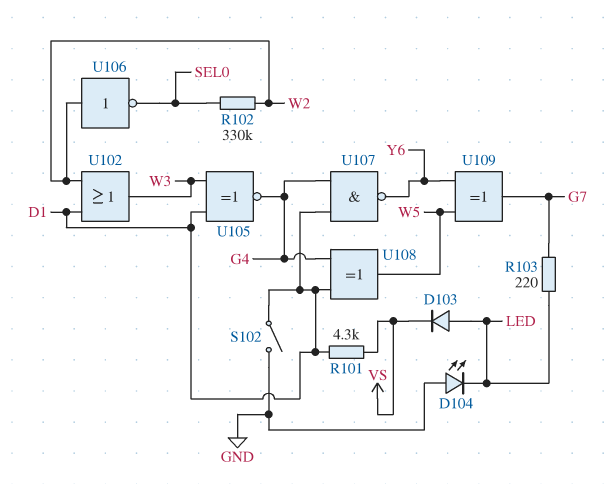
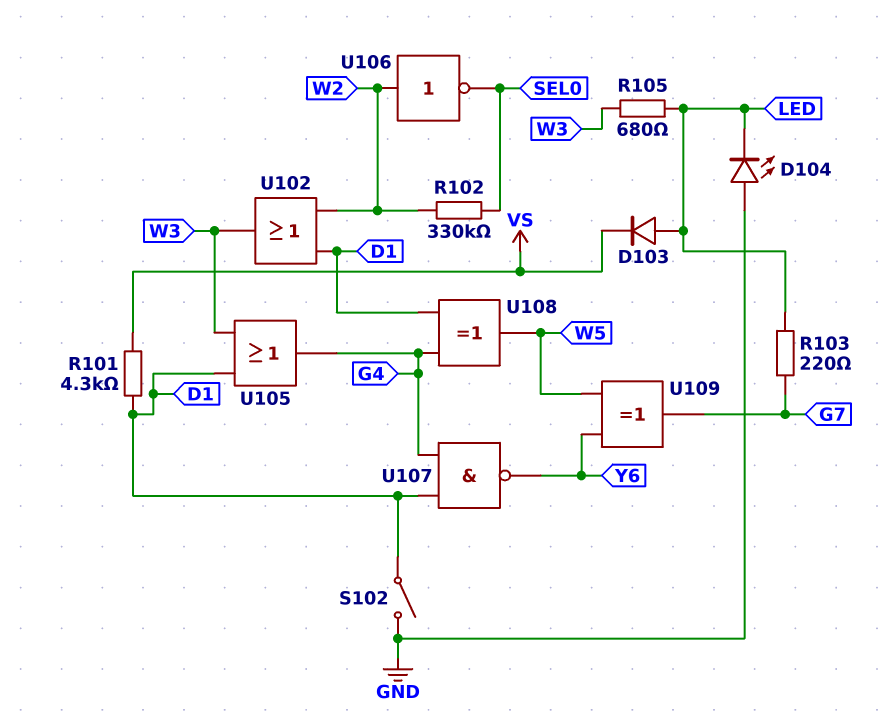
R105: none -> 680 (LED, W3)
U105: XNOR (in D1, in W3, out G4) -> OR (in D1, in W3, out G4)

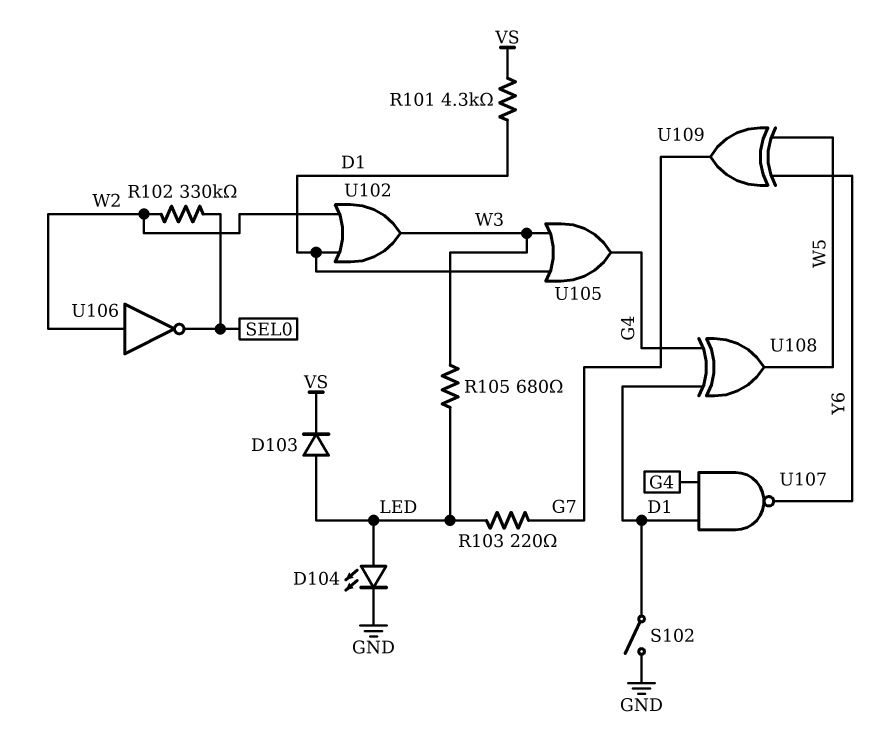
D104: LED (A GND, K LED) -> LED (A LED, K GND)

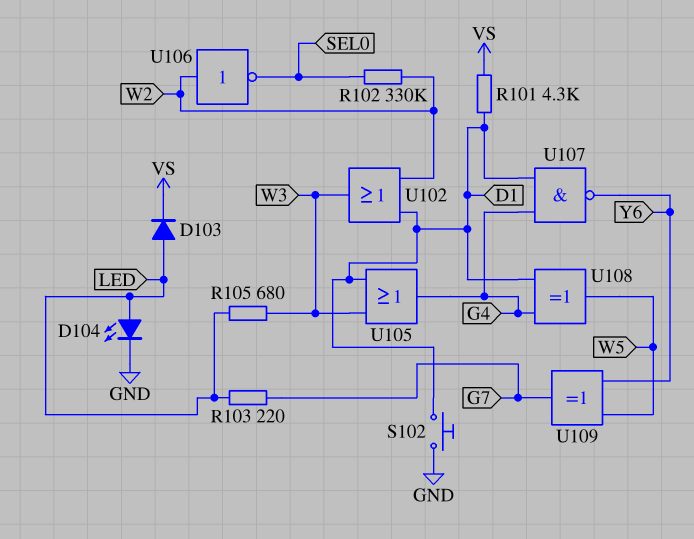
S102: switch (D1, GND) -> button (D1, GND)

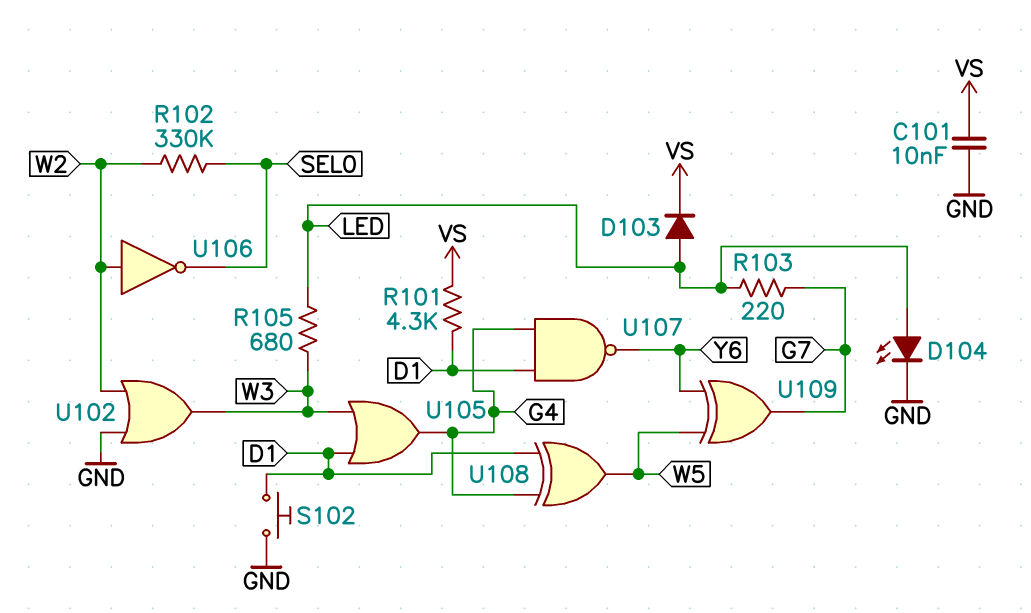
C101: none -> 10nF (GND, VS)
U102: OR (in D1, in W2, out W3) -> OR (in GND, in W2, out W3)

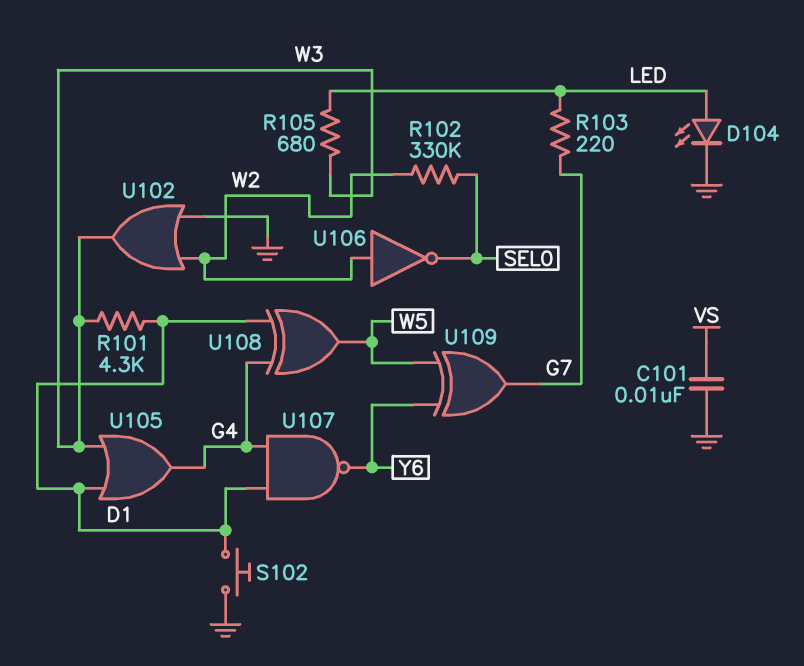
D103: diode (A LED, K VS) -> none
R101: 4.3k (D1, VS) -> 4.3k (D1, W3)

